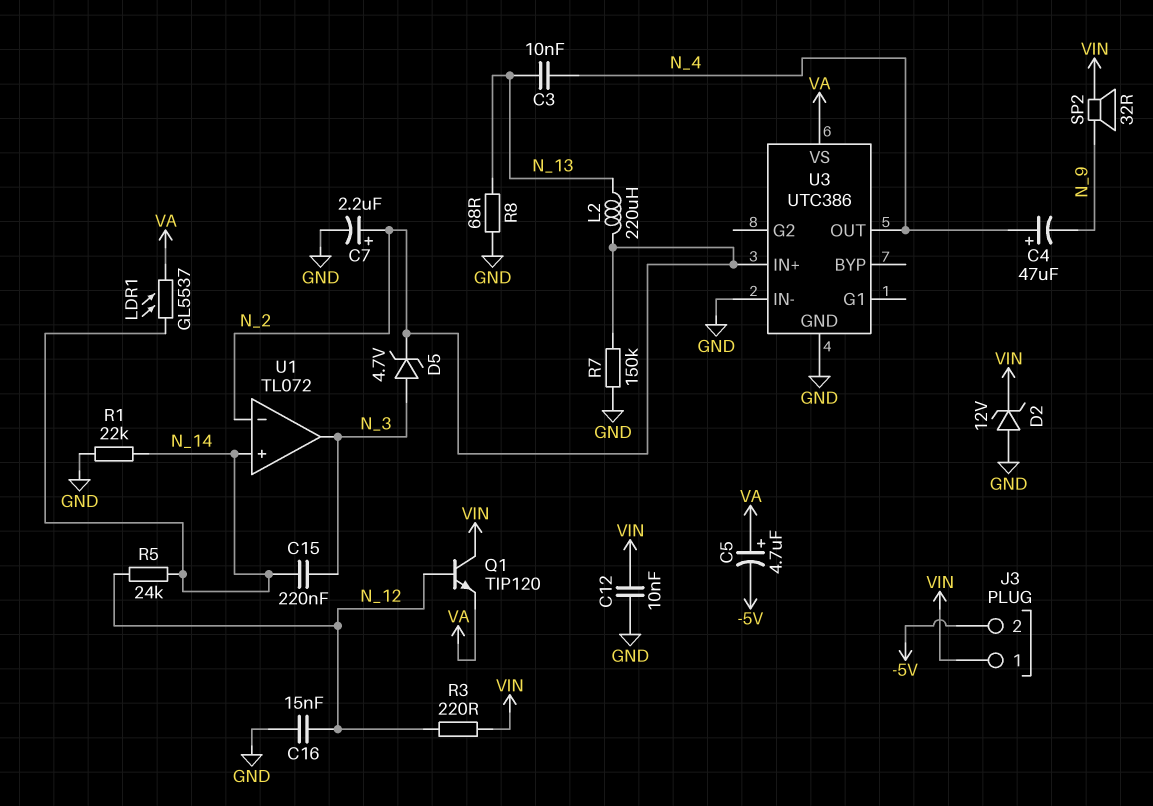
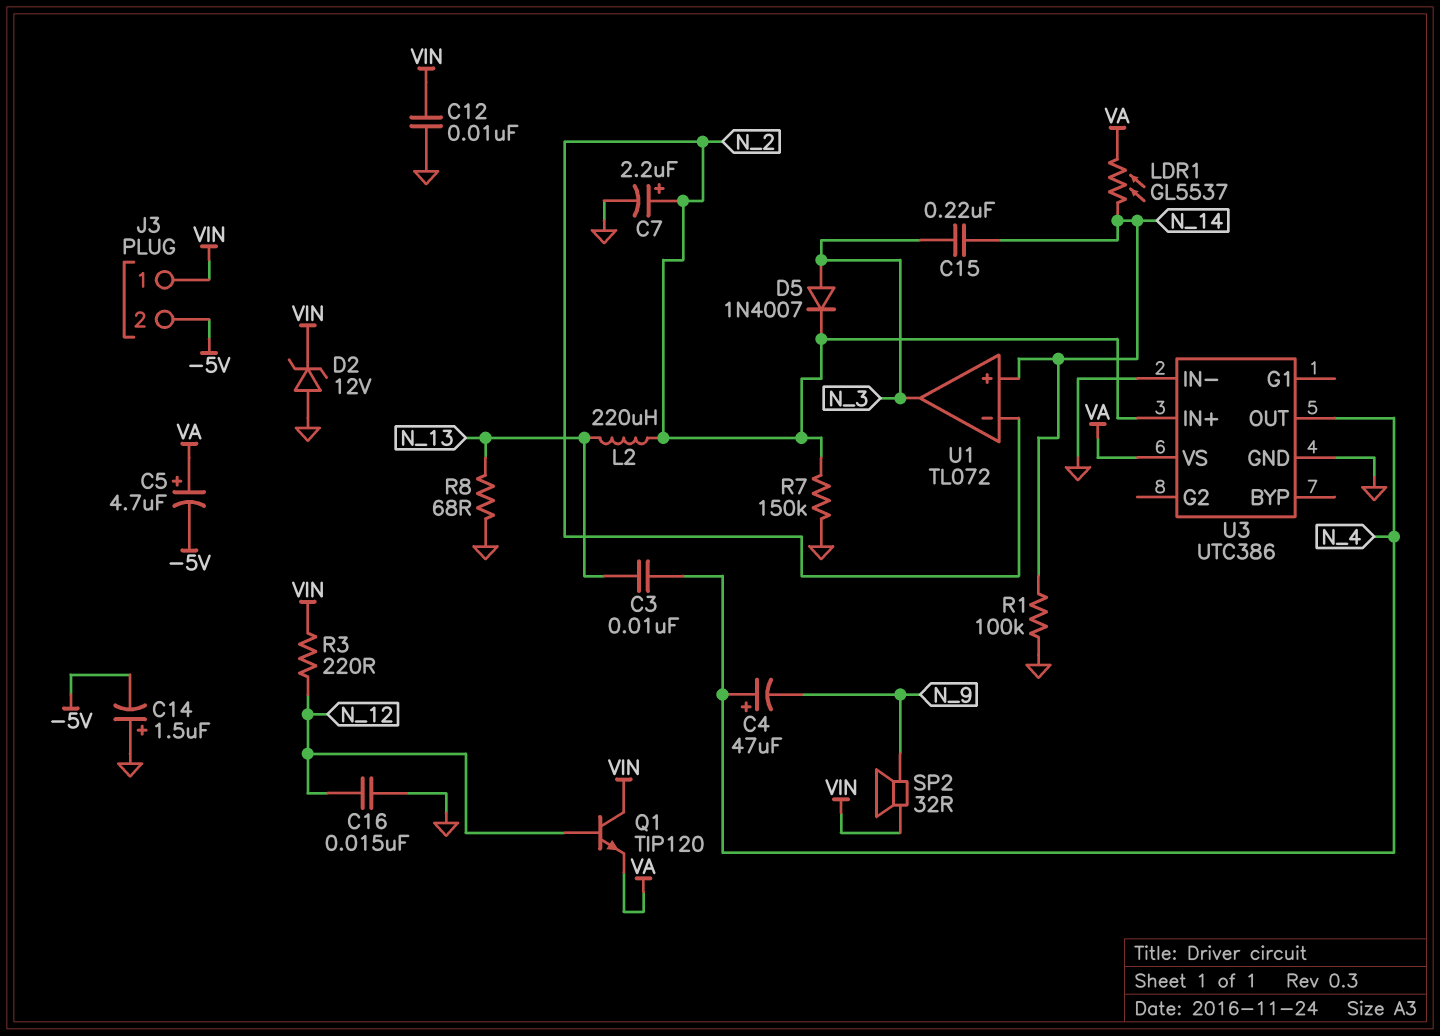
C14: none -> 1.5uF (plus GND, minus -5V)
D5: zener 4.7V (A N_3, K N_2) -> diode 1N4007 (A N_3, K N_2)
R1: 22k (GND, N_14) -> 100k (GND, N_14)
R5: 24k (N_12, N_14) -> none

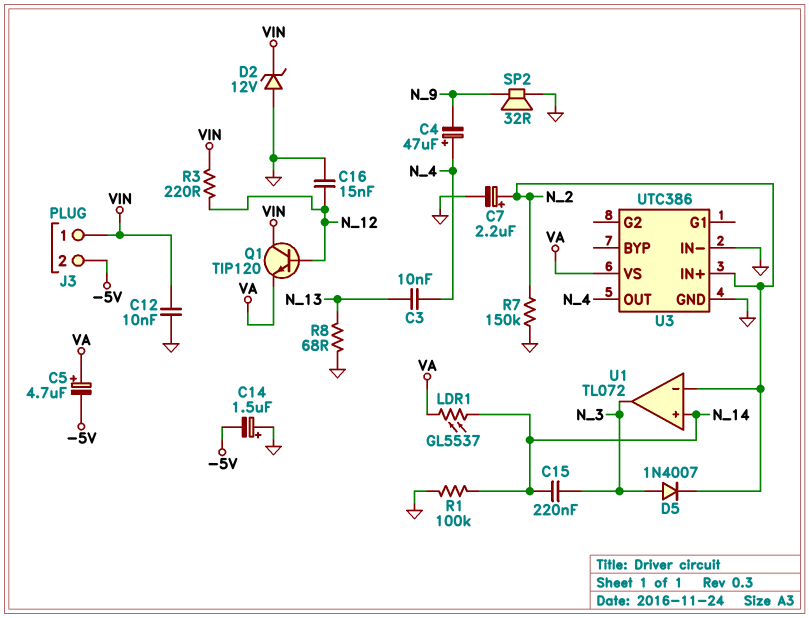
L2: 220uH (N_2, N_13) -> none
SP2: speaker 32R (N_9, VIN) -> speaker 32R (GND, N_9)

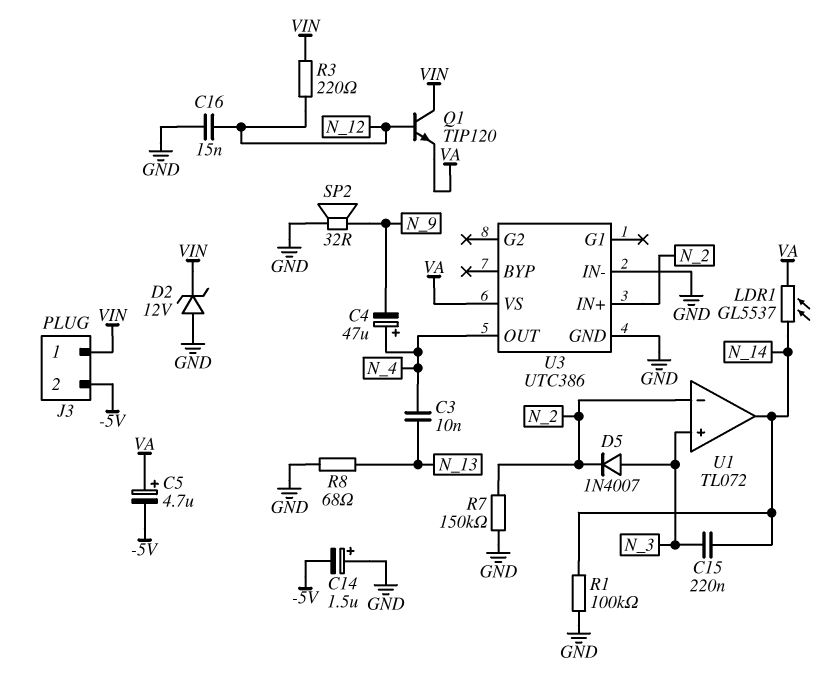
C7: 2.2uF (plus N_2, minus GND) -> none
C12: 10nF (GND, VIN) -> none
U1 pin in+: N_14 -> N_3
U1 pin out: N_3 -> N_14

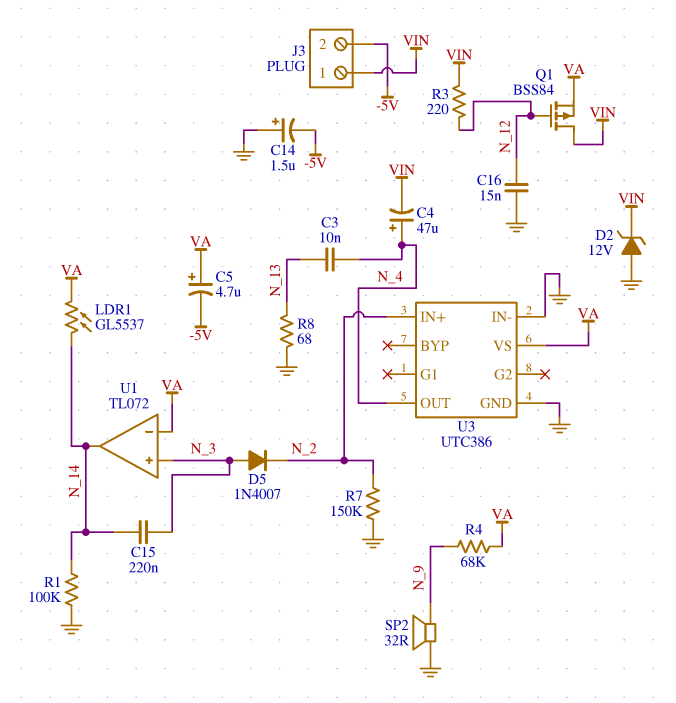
C4: 47uF (plus N_4, minus N_9) -> 47uF (plus N_4, minus VIN)
Q1: NPN TIP120 (B N_12, C VIN, E VA) -> PMOS BSS84 (G N_12, D VIN, S VA)
R4: none -> 68k (N_9, VA)
U1 pin in-: N_2 -> VA

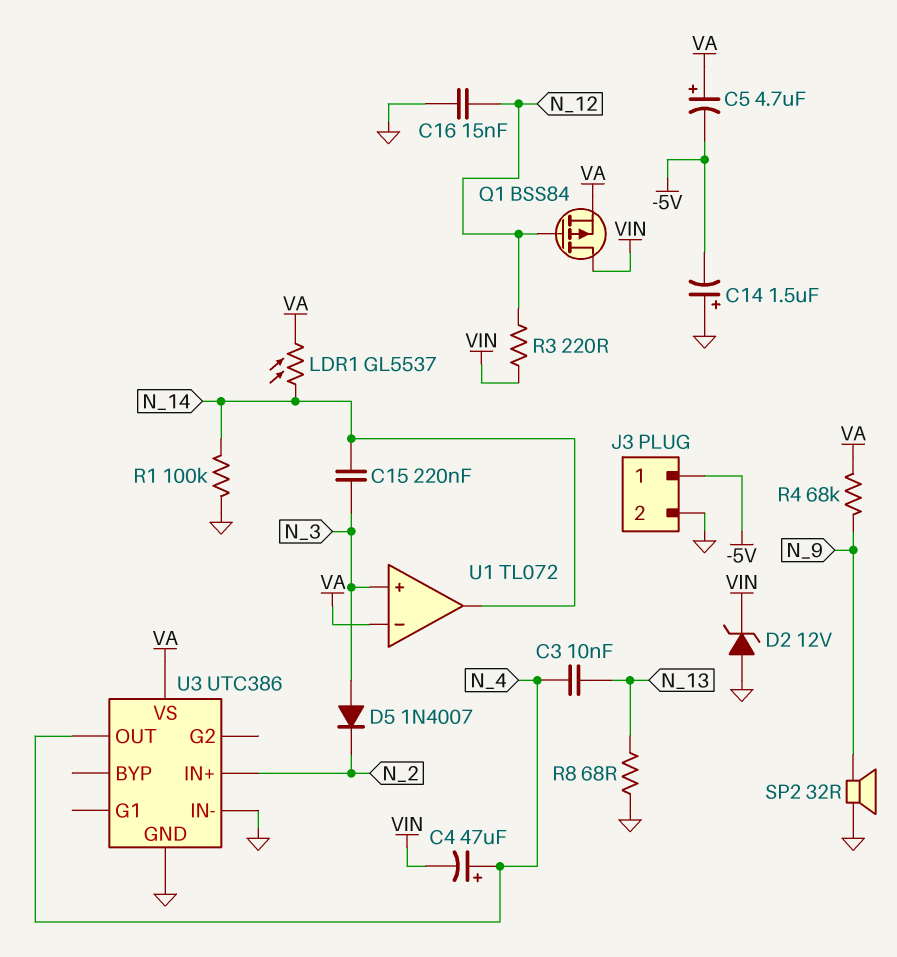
J3 pin 1: VIN -> -5V
J3 pin 2: -5V -> GND
R7: 150k (GND, N_2) -> none

